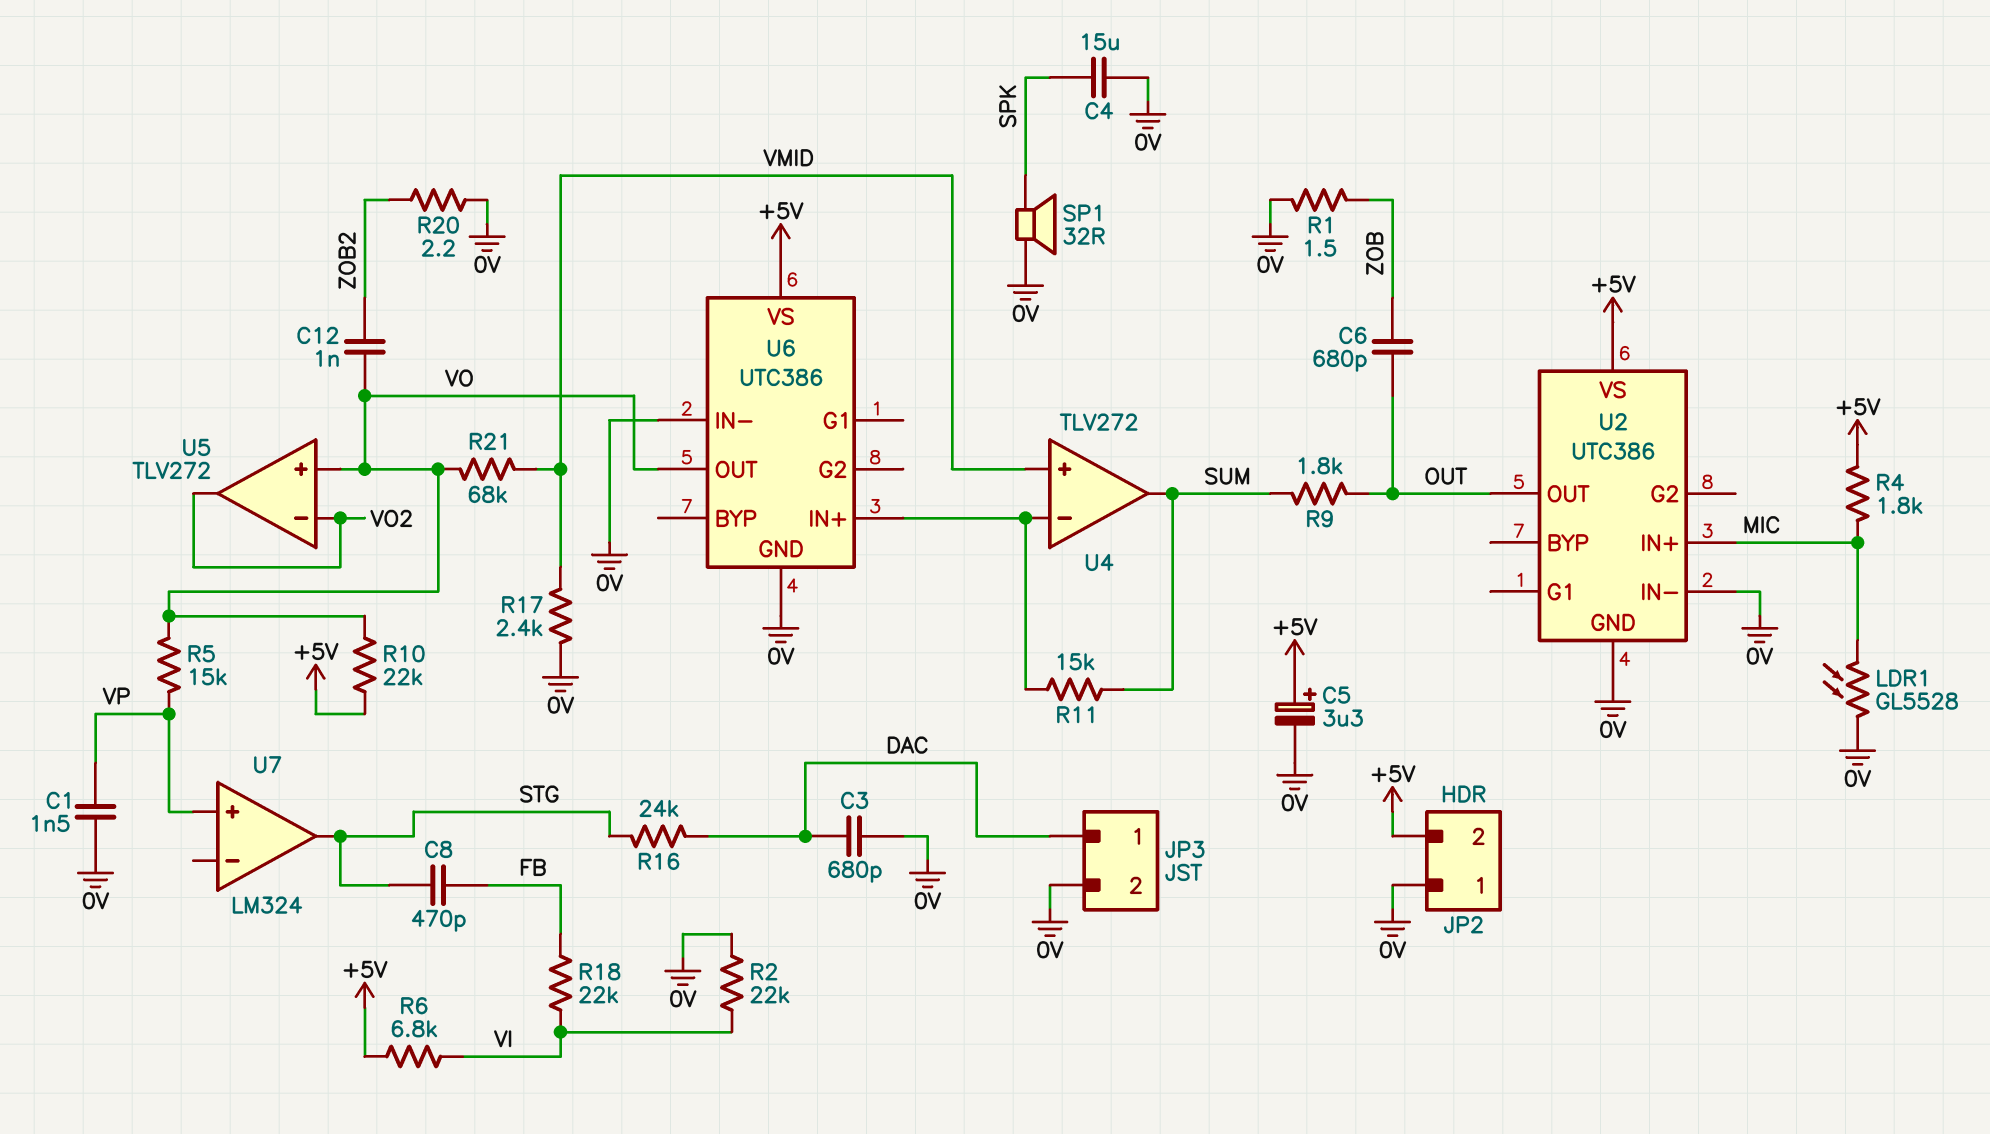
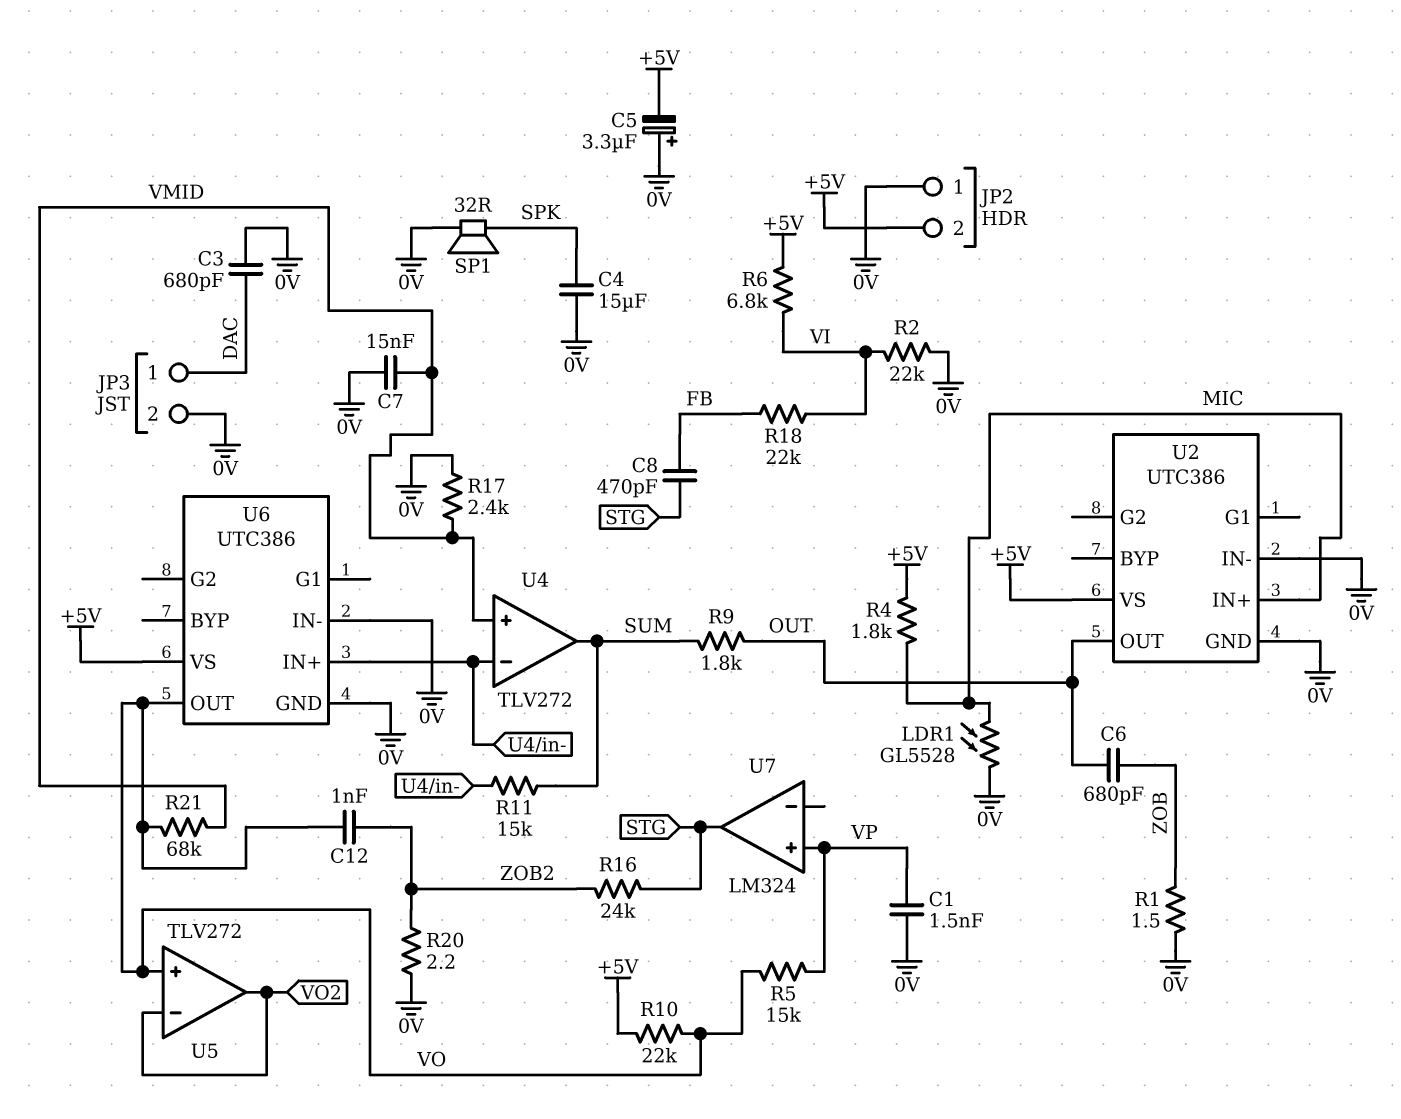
C5: 3.3uF (plus +5V, minus 0V) -> 3.3uF (plus 0V, minus +5V)
C7: none -> 15nF (0V, VMID)
R16: 24k (DAC, STG) -> 24k (STG, ZOB2)

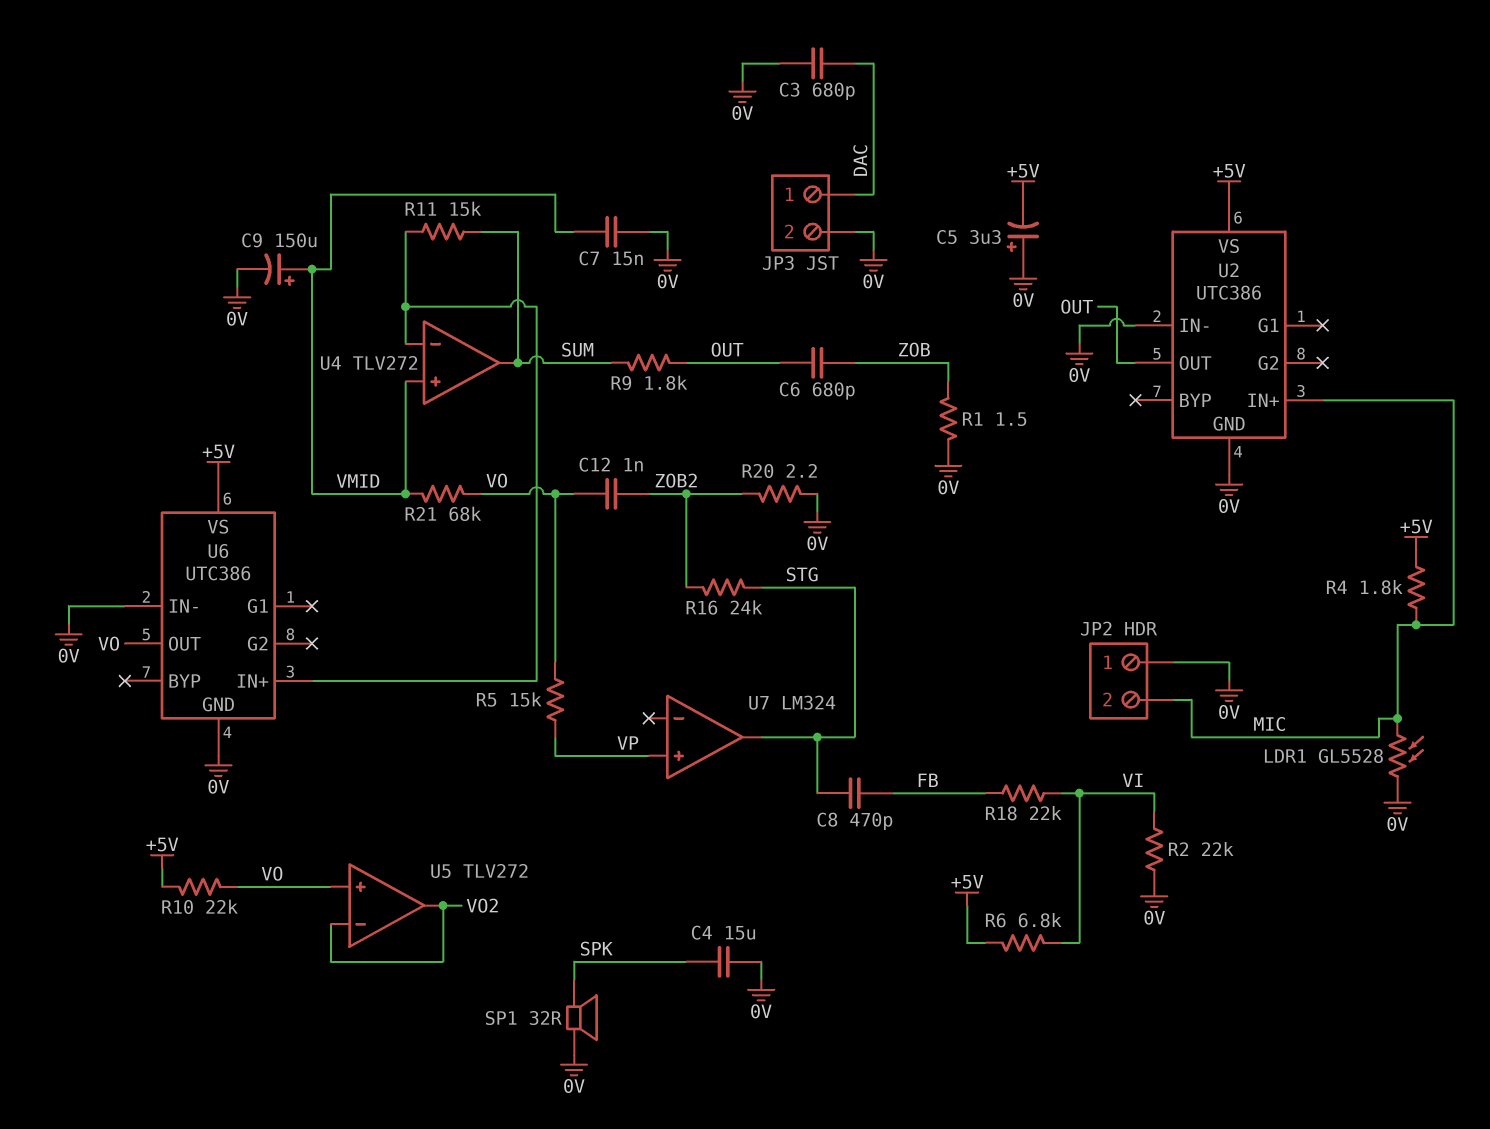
C1: 1.5nF (0V, VP) -> none
C9: none -> 150uF (plus VMID, minus 0V)
JP2 pin 2: +5V -> MIC
R17: 2.4k (0V, VMID) -> none

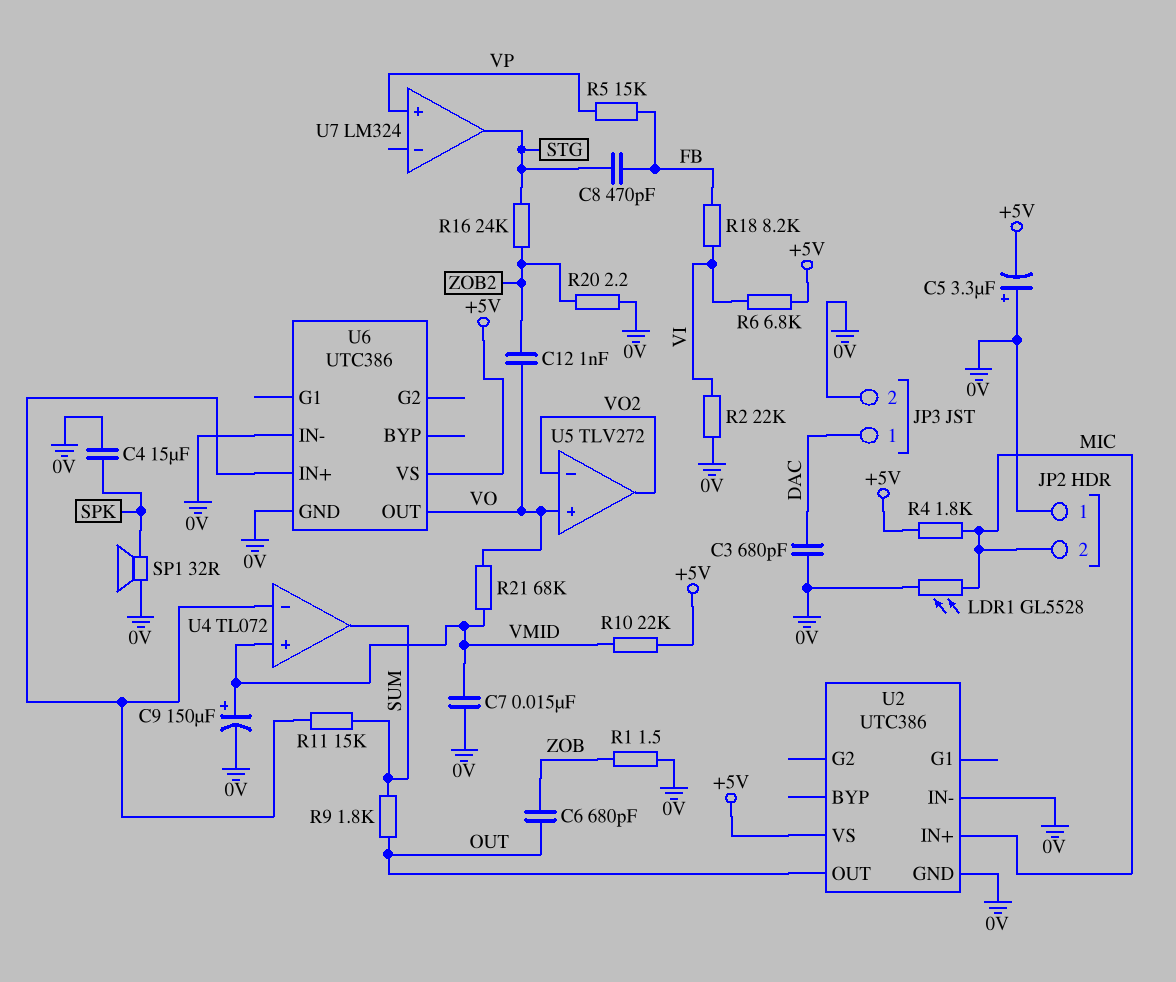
R5: 15k (VO, VP) -> 15k (FB, VP)
R10: 22k (+5V, VO) -> 22k (+5V, VMID)
R18: 22k (FB, VI) -> 8.2k (FB, VI)
U4: TLV272 -> TL072

